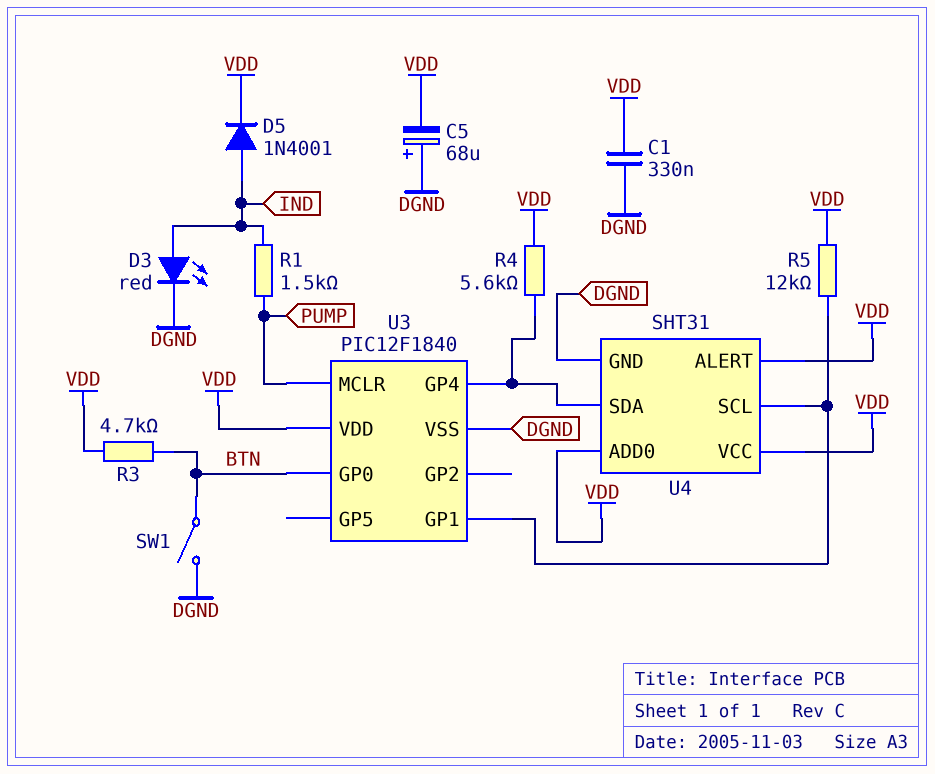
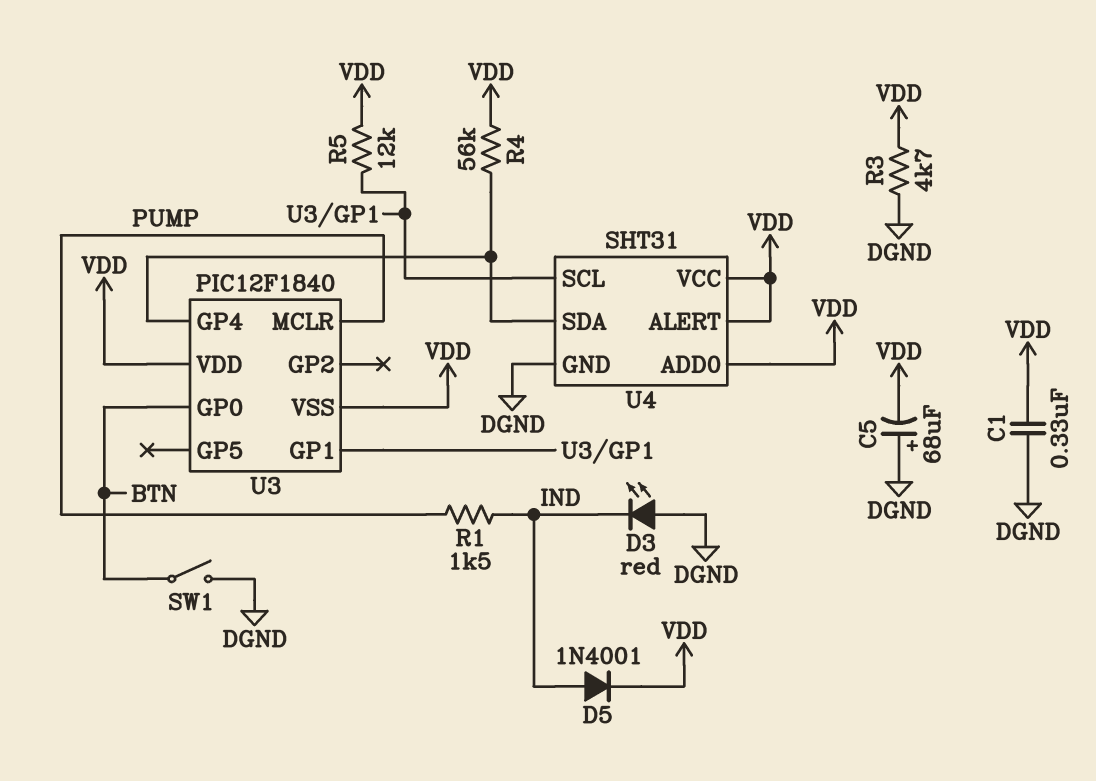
D3: LED red (A IND, K DGND) -> LED red (A DGND, K IND)
R3: 4.7k (BTN, VDD) -> 4.7k (DGND, VDD)
R4: 5.6k (U3/GP4, VDD) -> 56k (U3/GP4, VDD)
U3 pin VSS: DGND -> VDD

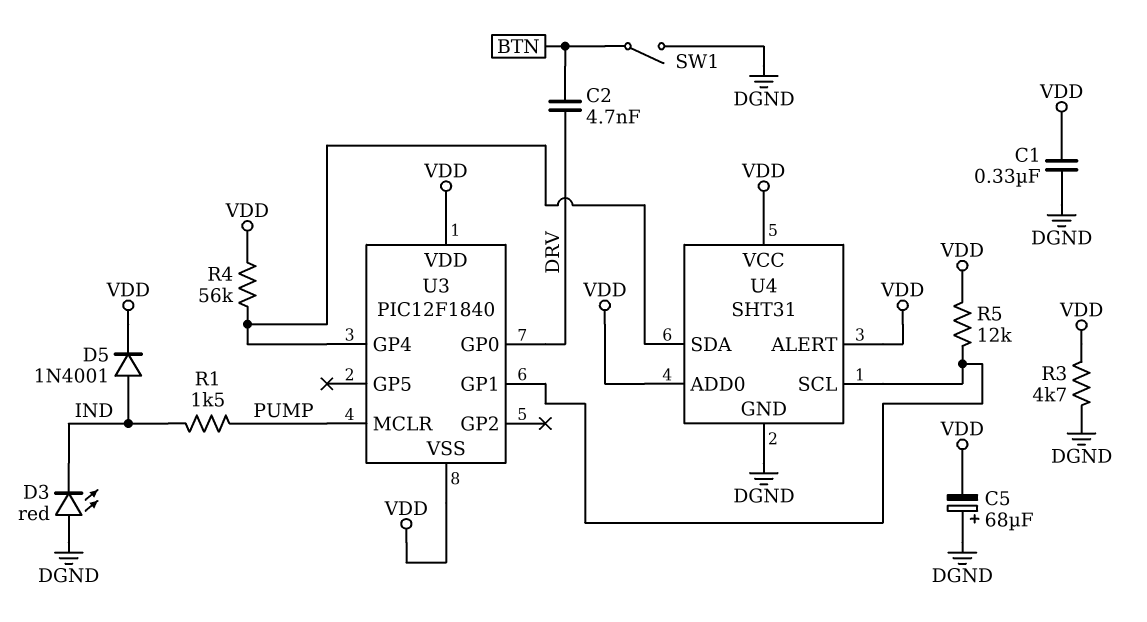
C2: none -> 4.7nF (BTN, DRV)
U3 pin GP0: BTN -> DRV

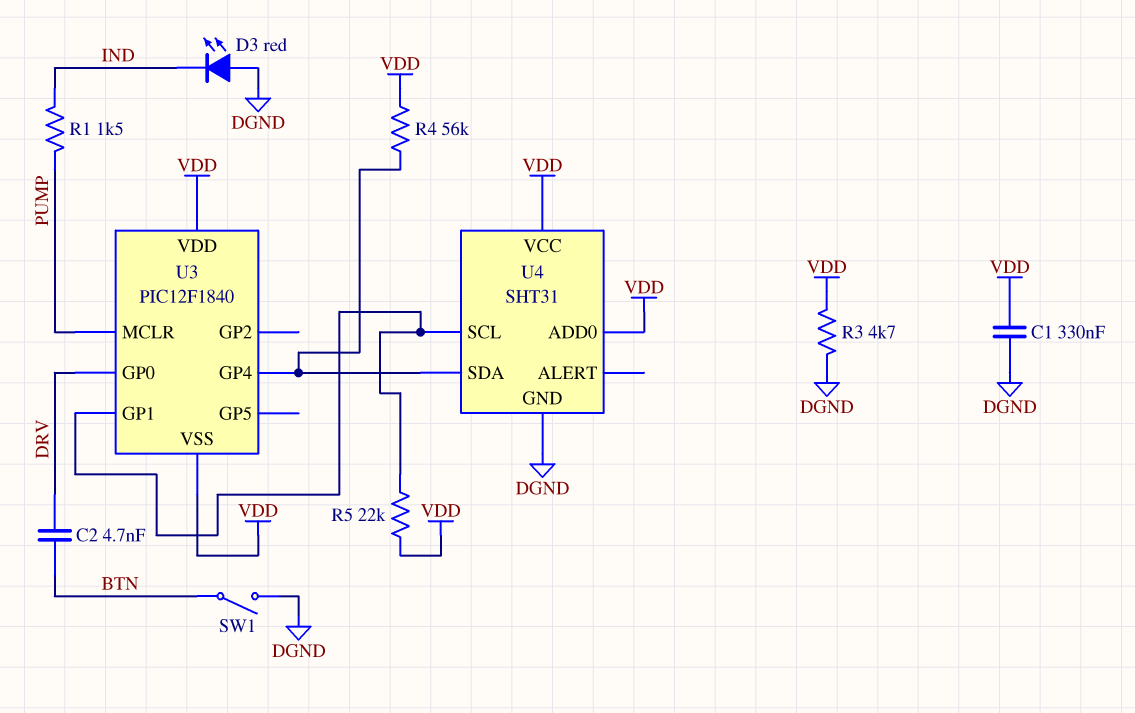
C5: 68uF (plus DGND, minus VDD) -> none
D5: diode 1N4001 (A IND, K VDD) -> none
R5: 12k (U3/GP1, VDD) -> 22k (U3/GP1, VDD)
U4 pin ALERT: VDD -> none

